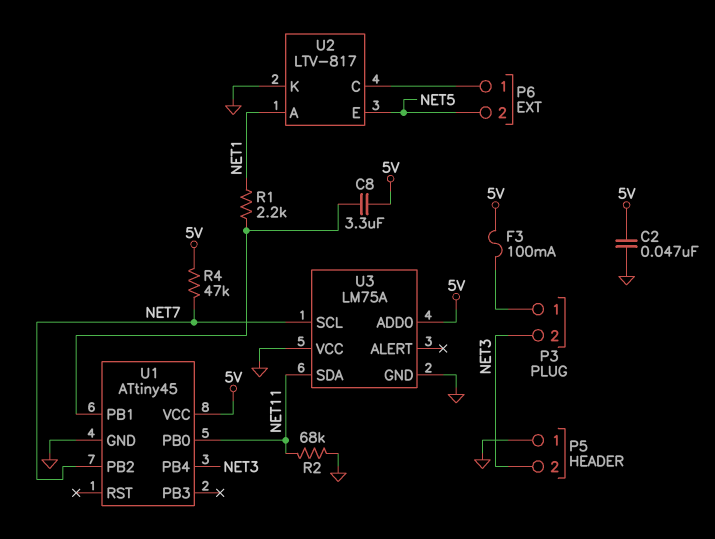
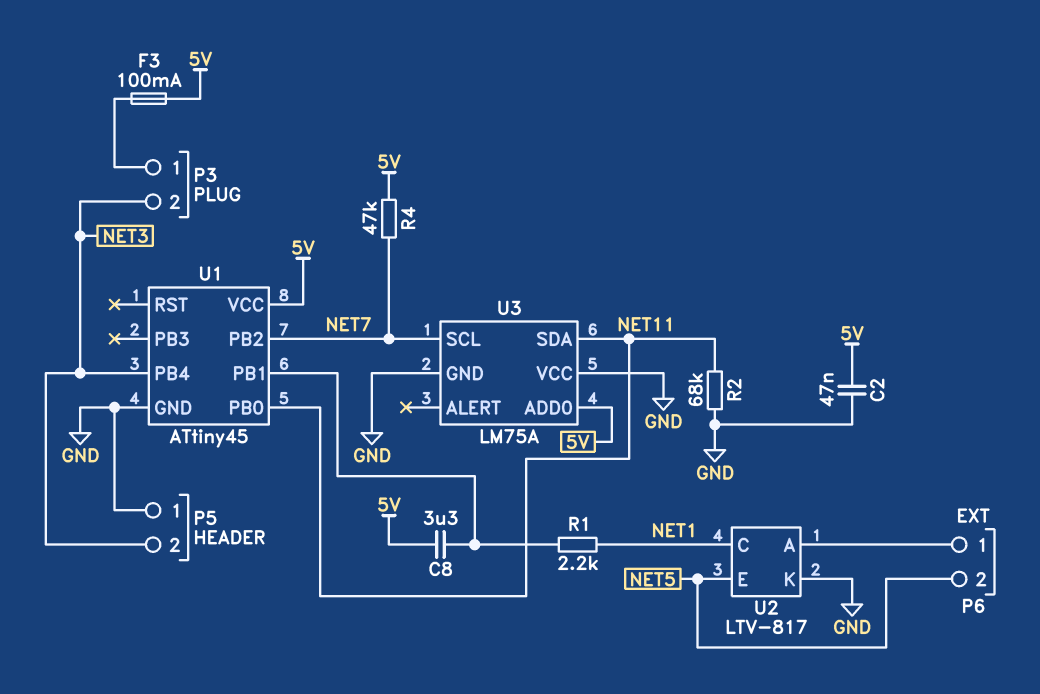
U2 pin A: NET1 -> P6/1
U2 pin C: P6/1 -> NET1

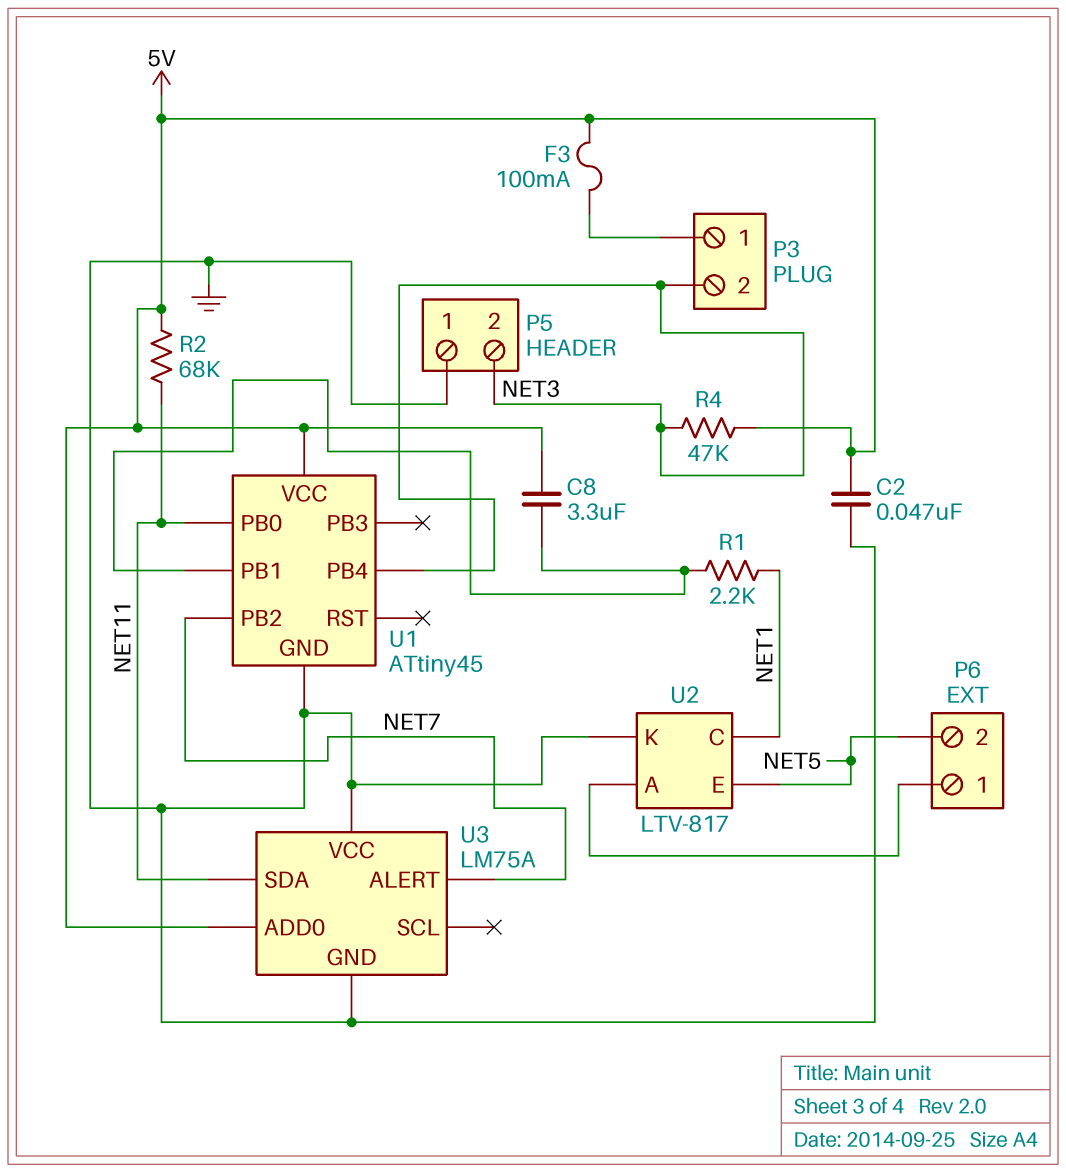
R2: 68k (GND, NET11) -> 68k (5V, NET11)
R4: 47k (5V, NET7) -> 47k (5V, NET3)
U3 pin ALERT: none -> NET7
U3 pin SCL: NET7 -> none

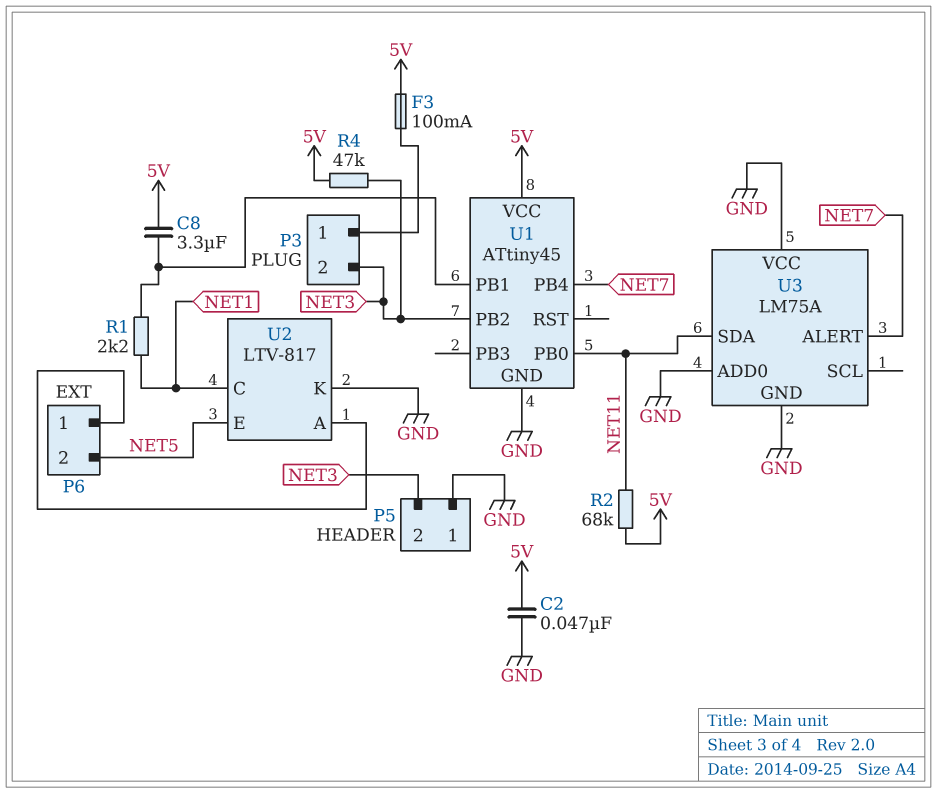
U1 pin PB2: NET7 -> NET3
U1 pin PB4: NET3 -> NET7
U3 pin ADD0: 5V -> GND

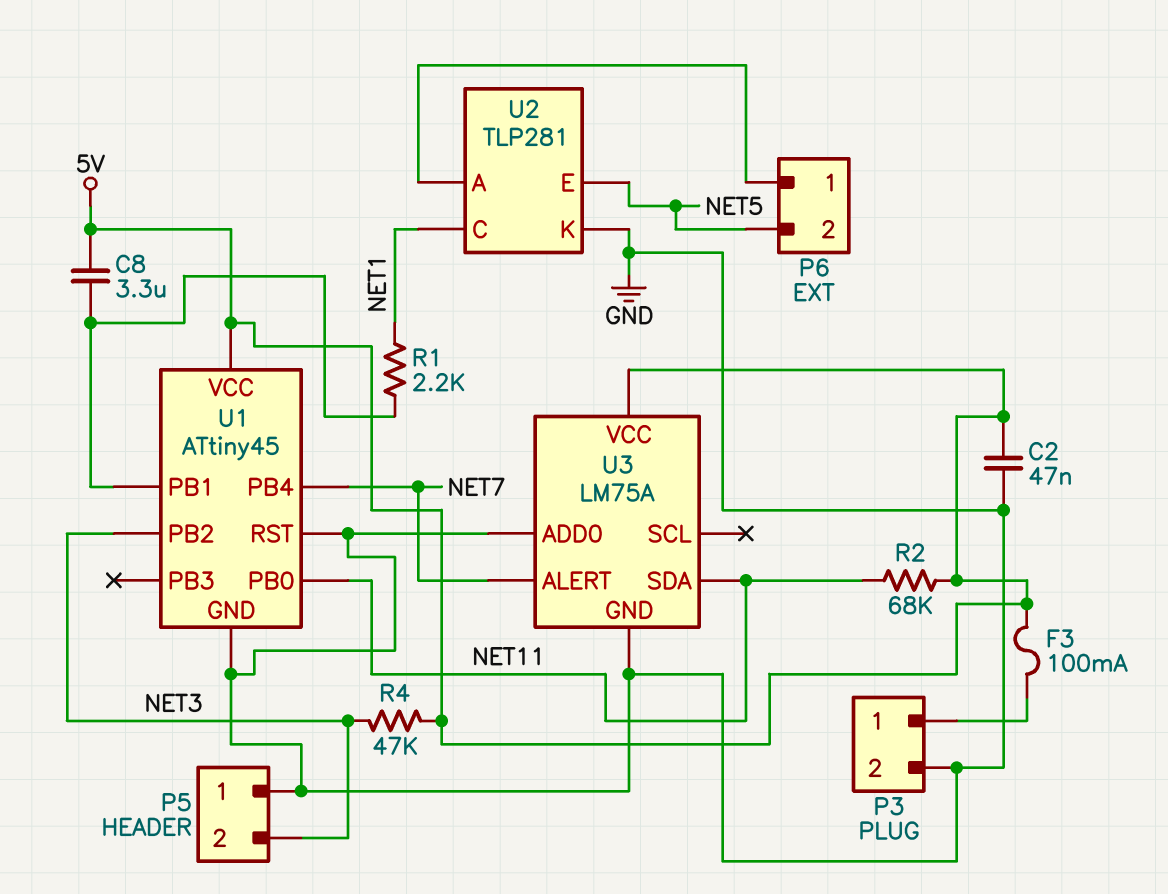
P3 pin 2: NET3 -> GND
U1 pin RST: none -> GND
U2: LTV-817 -> TLP281
U3 pin VCC: GND -> 5V

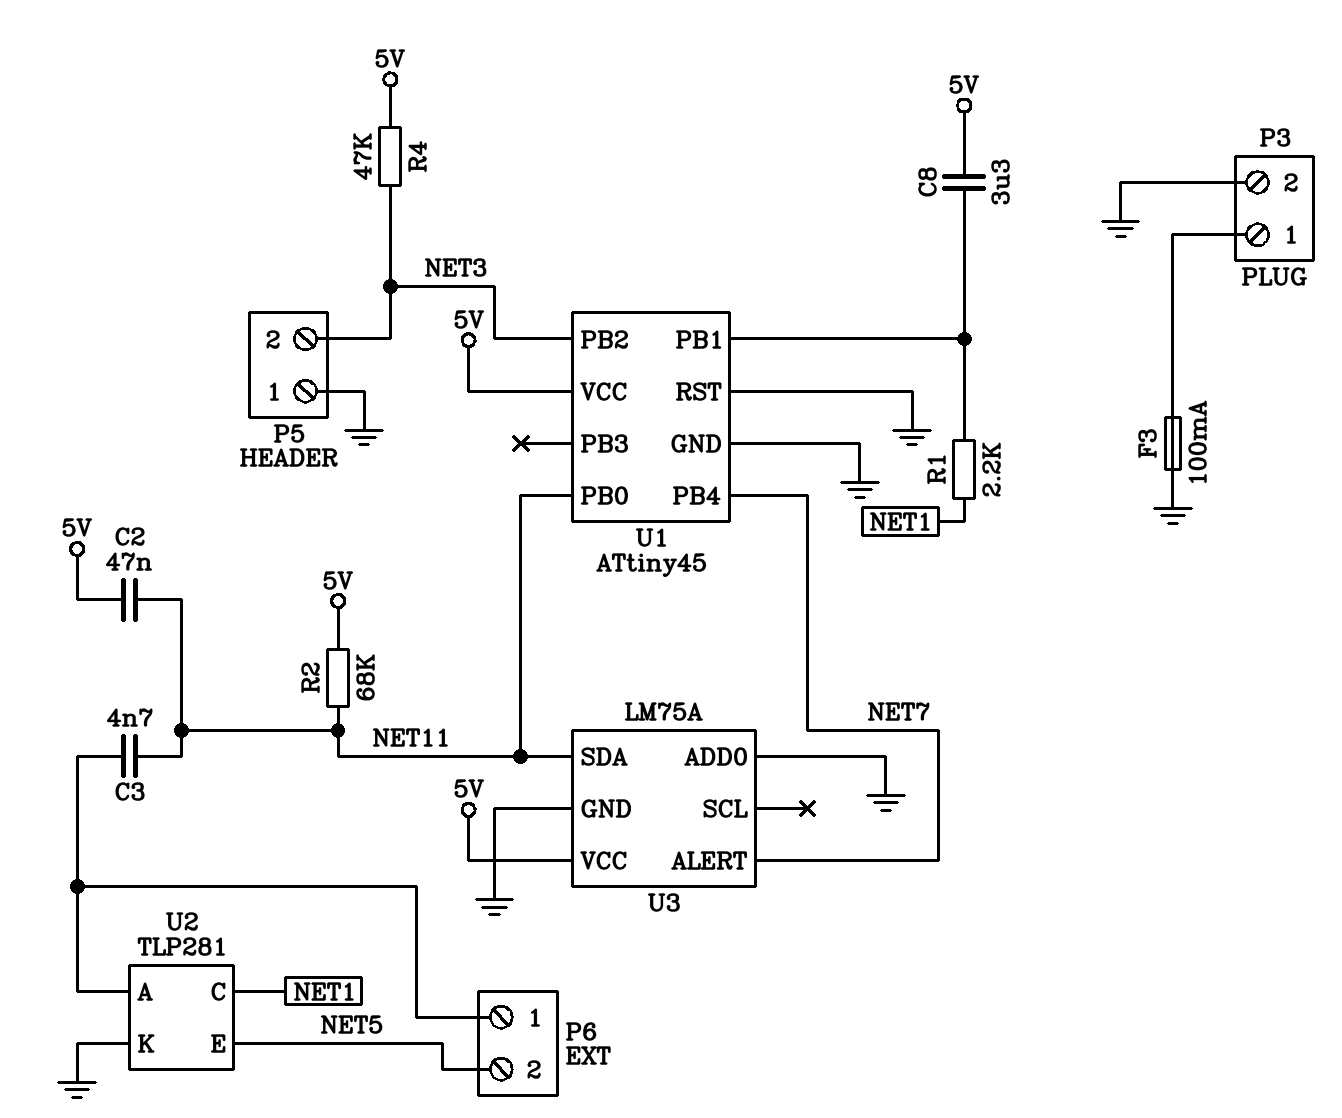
C2: 47nF (5V, GND) -> 47nF (5V, NET11)
C3: none -> 4.7nF (NET11, P6/1)
F3: 100mA (5V, P3/1) -> 100mA (GND, P3/1)

